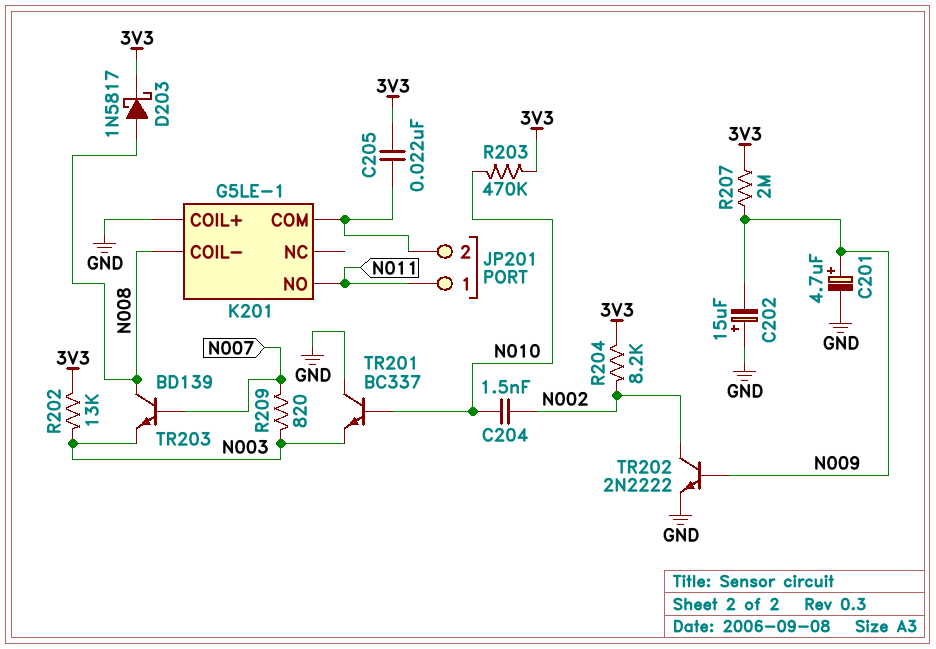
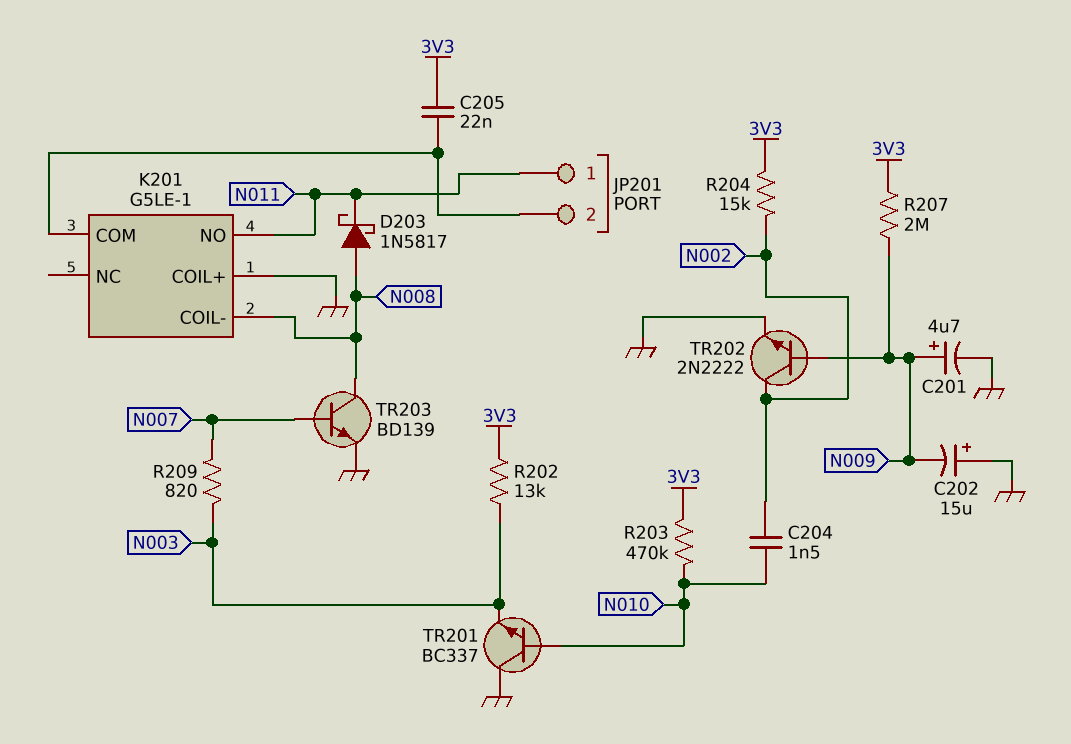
D203: schottky 1N5817 (A N008, K 3V3) -> schottky 1N5817 (A N008, K N011)
R204: 8.2k (3V3, N002) -> 15k (3V3, N002)
TR203: NPN BD139 (B N007, C N008, E N003) -> NPN BD139 (B N007, C N008, E GND)

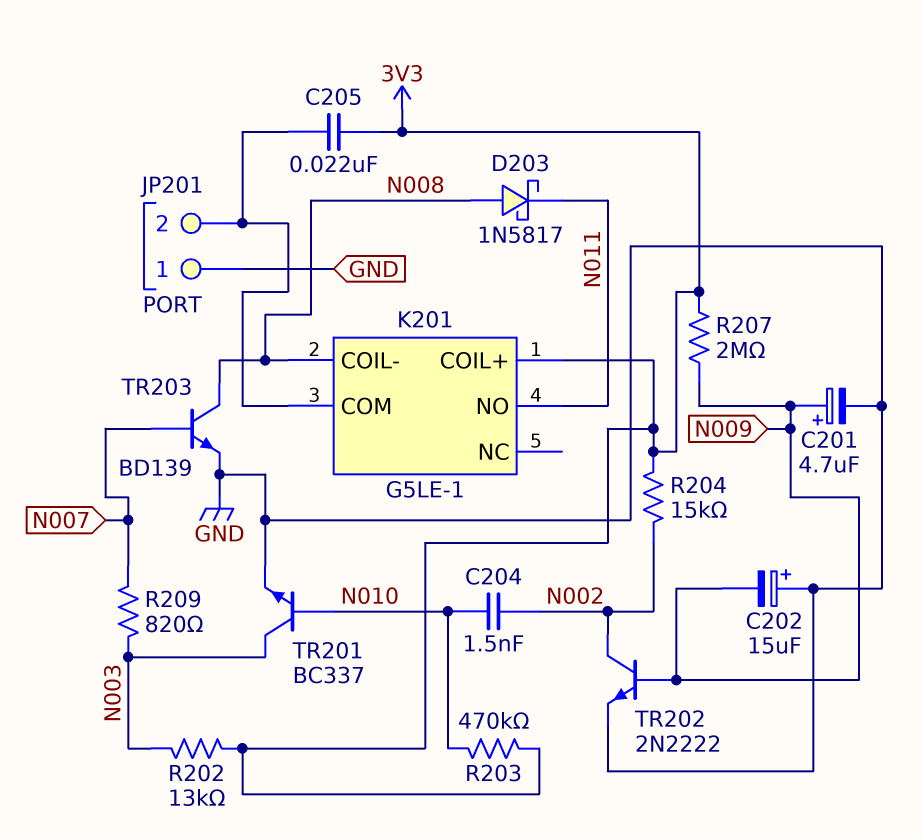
JP201 pin 1: N011 -> GND
K201 pin COIL+: GND -> 3V3
TR201: NPN BC337 (B N010, C GND, E N003) -> NPN BC337 (B N010, C N003, E GND)

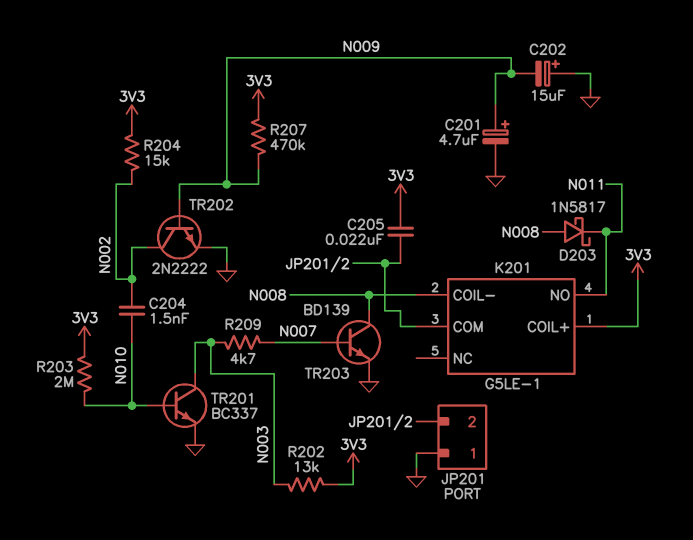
R203: 470k (3V3, N010) -> 2M (3V3, N010)
R207: 2M (3V3, N009) -> 470k (3V3, N009)
R209: 820 (N003, N007) -> 4.7k (N003, N007)

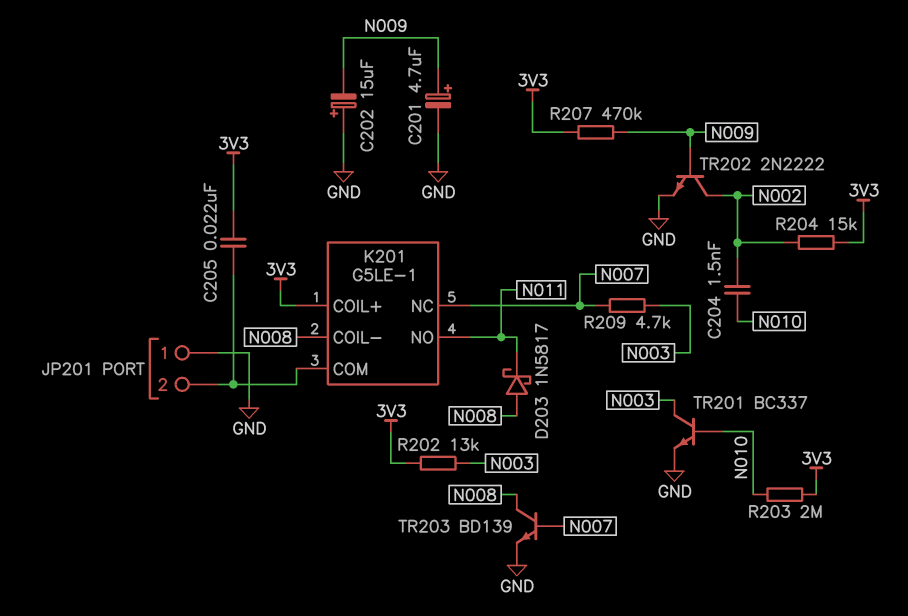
K201 pin NC: none -> N007

